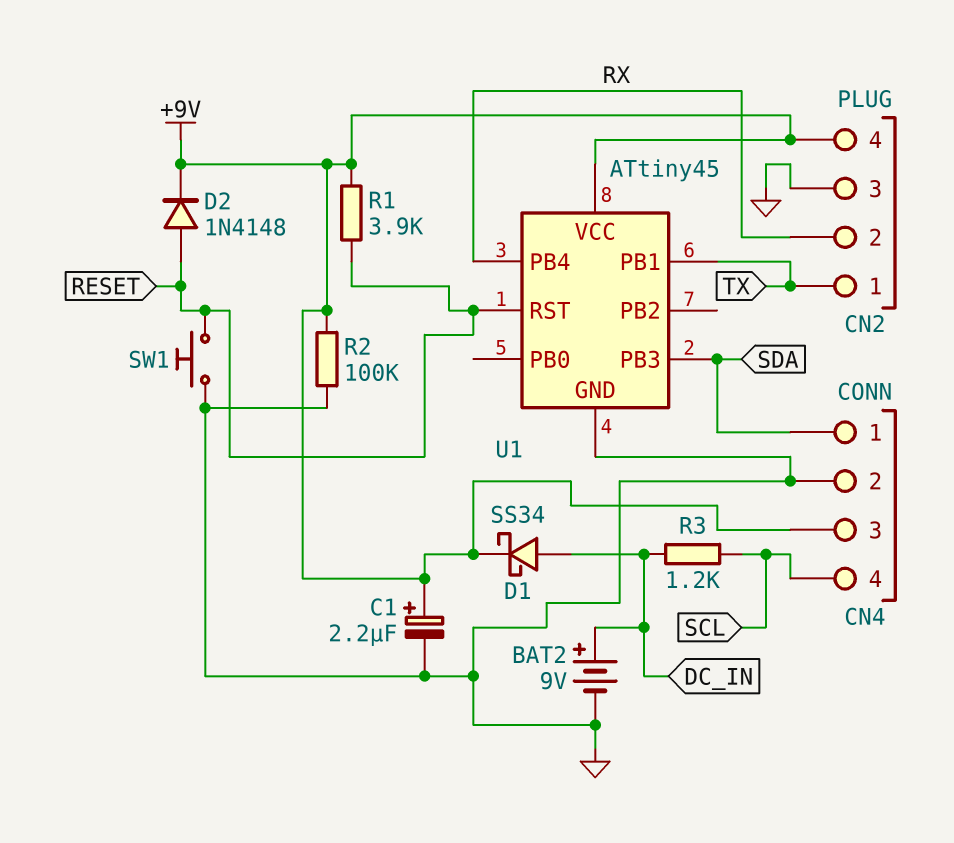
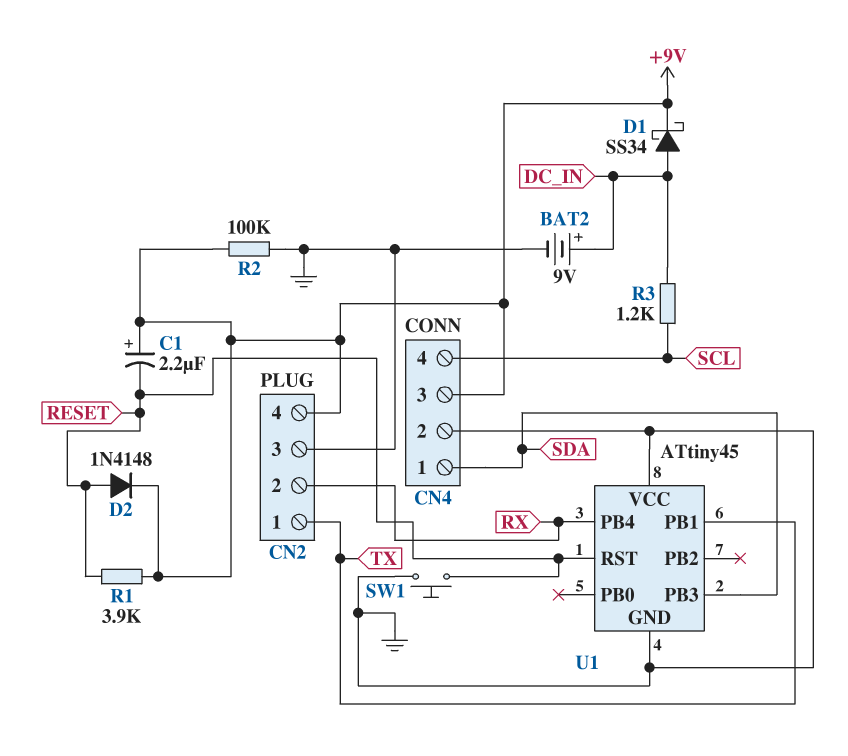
C1: 2.2uF (plus +9V, minus GND) -> 2.2uF (plus +9V, minus RESET)
U1 pin VCC: +9V -> GND

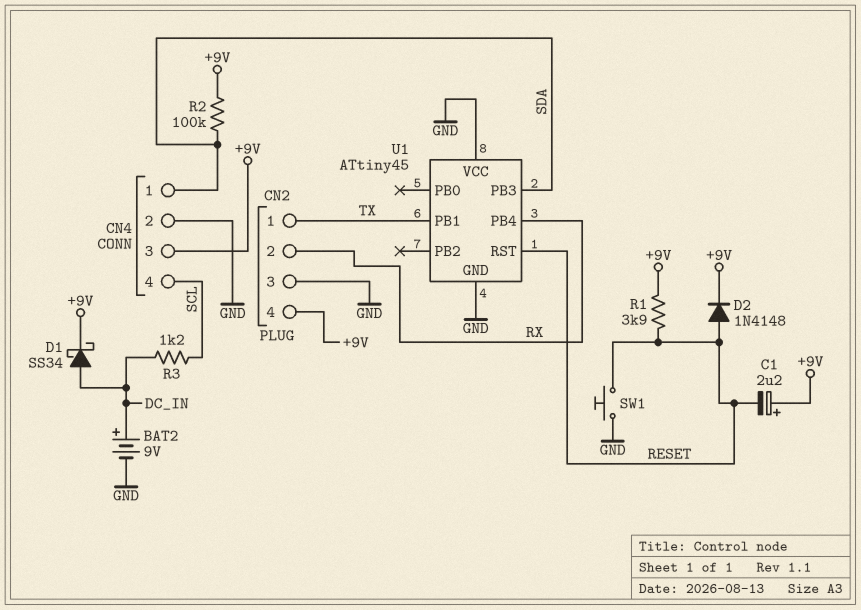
R2: 100k (+9V, GND) -> 100k (+9V, SDA)

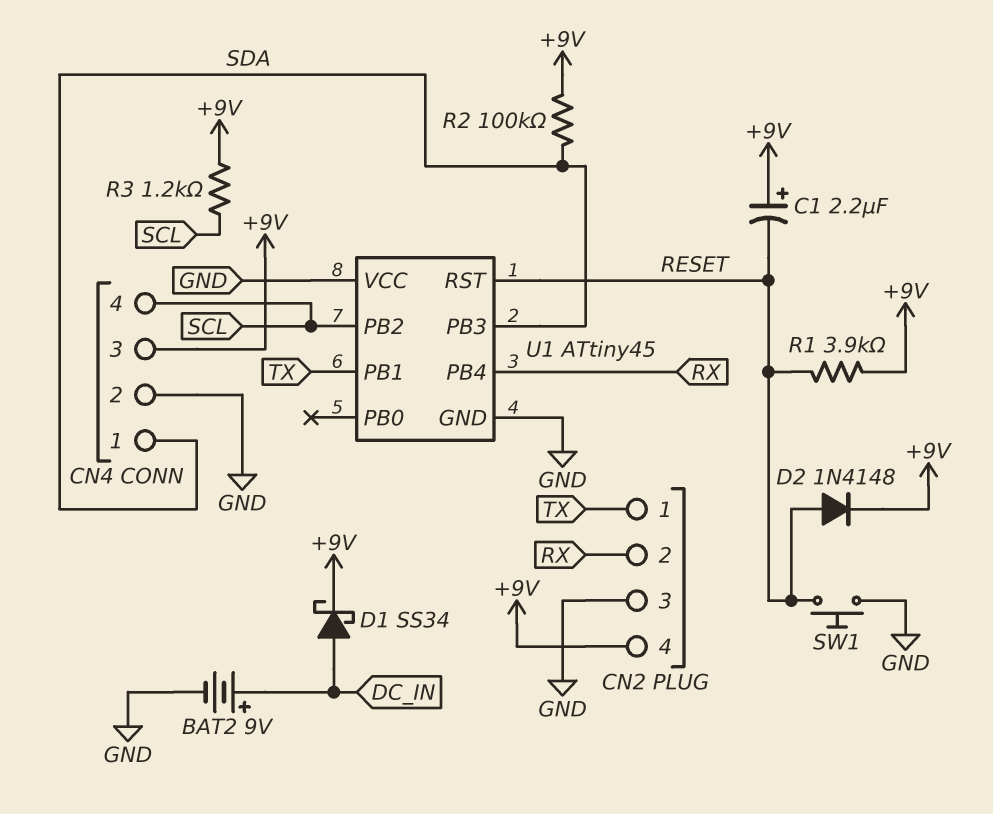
R3: 1.2k (DC_IN, SCL) -> 1.2k (+9V, SCL)
U1 pin PB2: none -> SCL

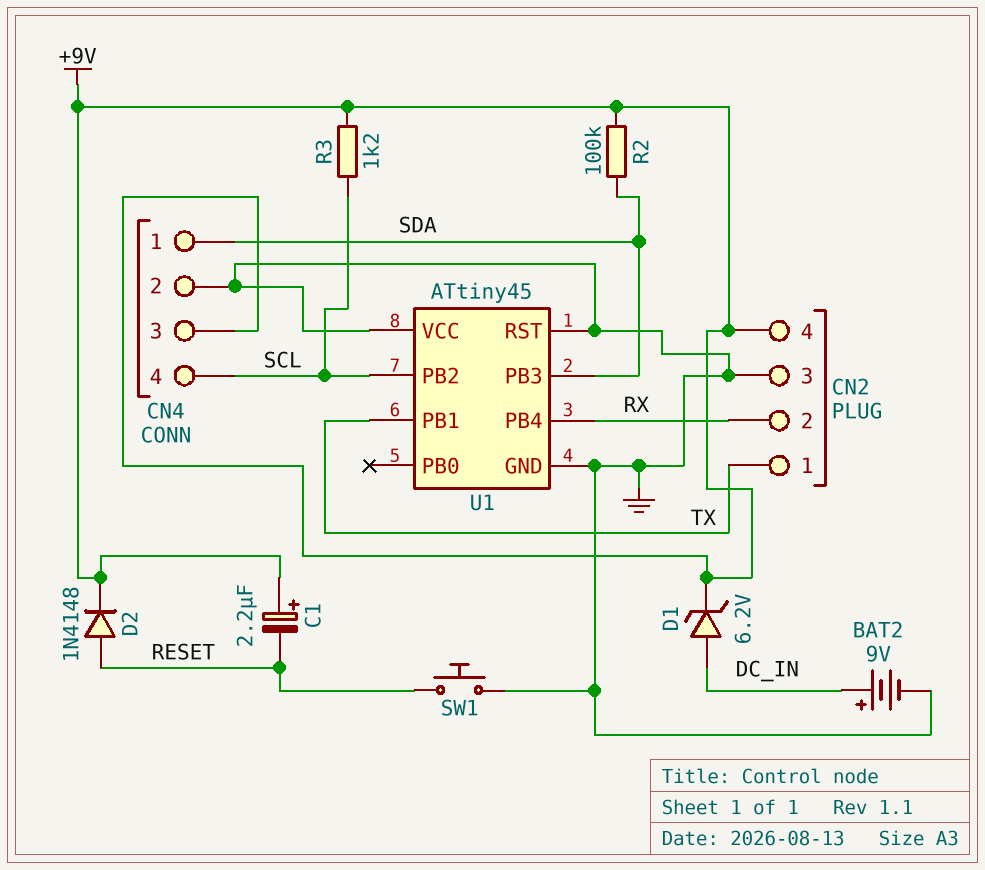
D1: schottky SS34 (A DC_IN, K +9V) -> zener 6.2V (A DC_IN, K +9V)
R1: 3.9k (+9V, RESET) -> none
U1 pin RST: RESET -> GND

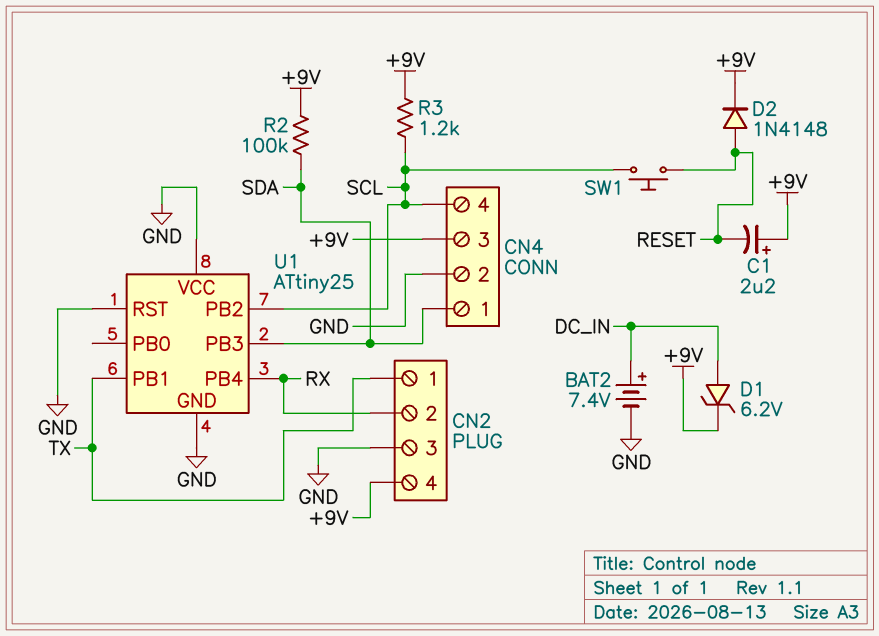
BAT2: 9V (plus DC_IN, minus GND) -> 7.4V (plus DC_IN, minus GND)
SW1: button (GND, RESET) -> button (RESET, SCL)
U1: ATtiny45 -> ATtiny25

